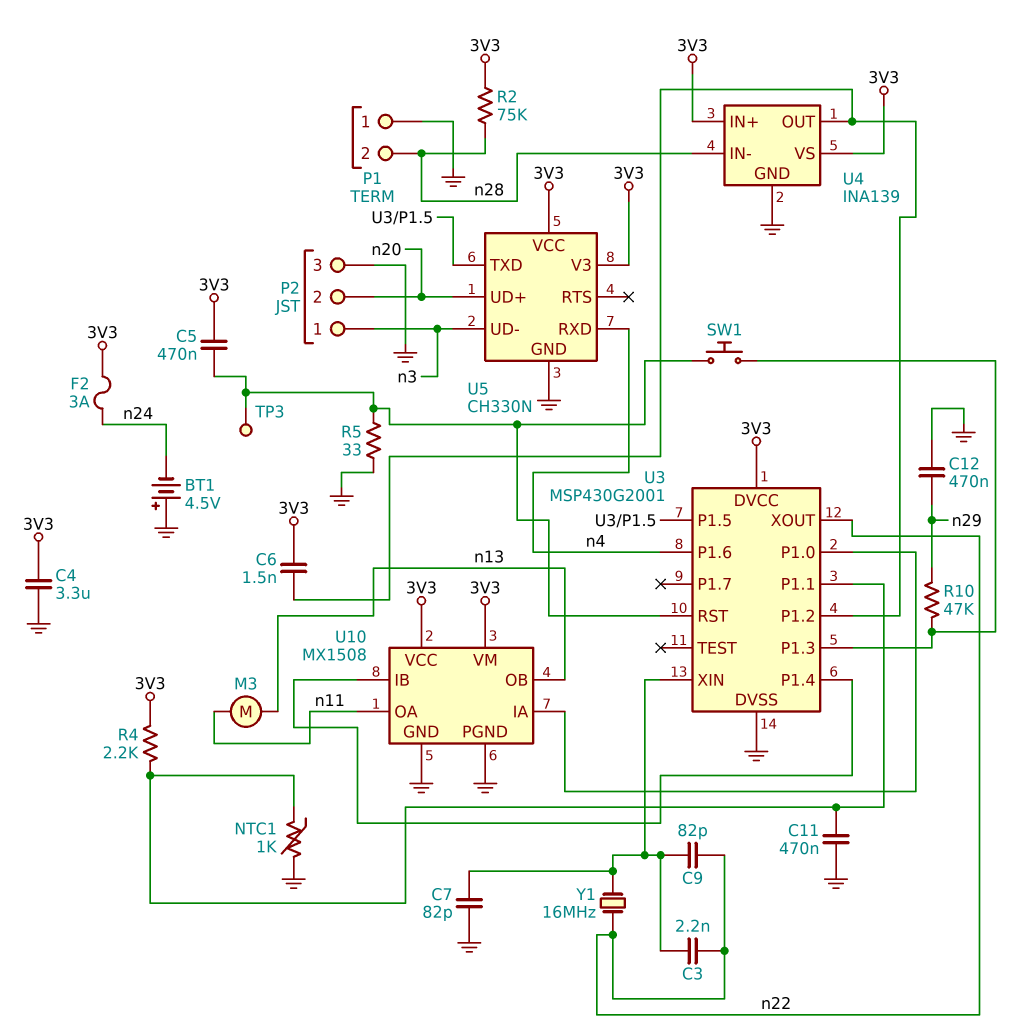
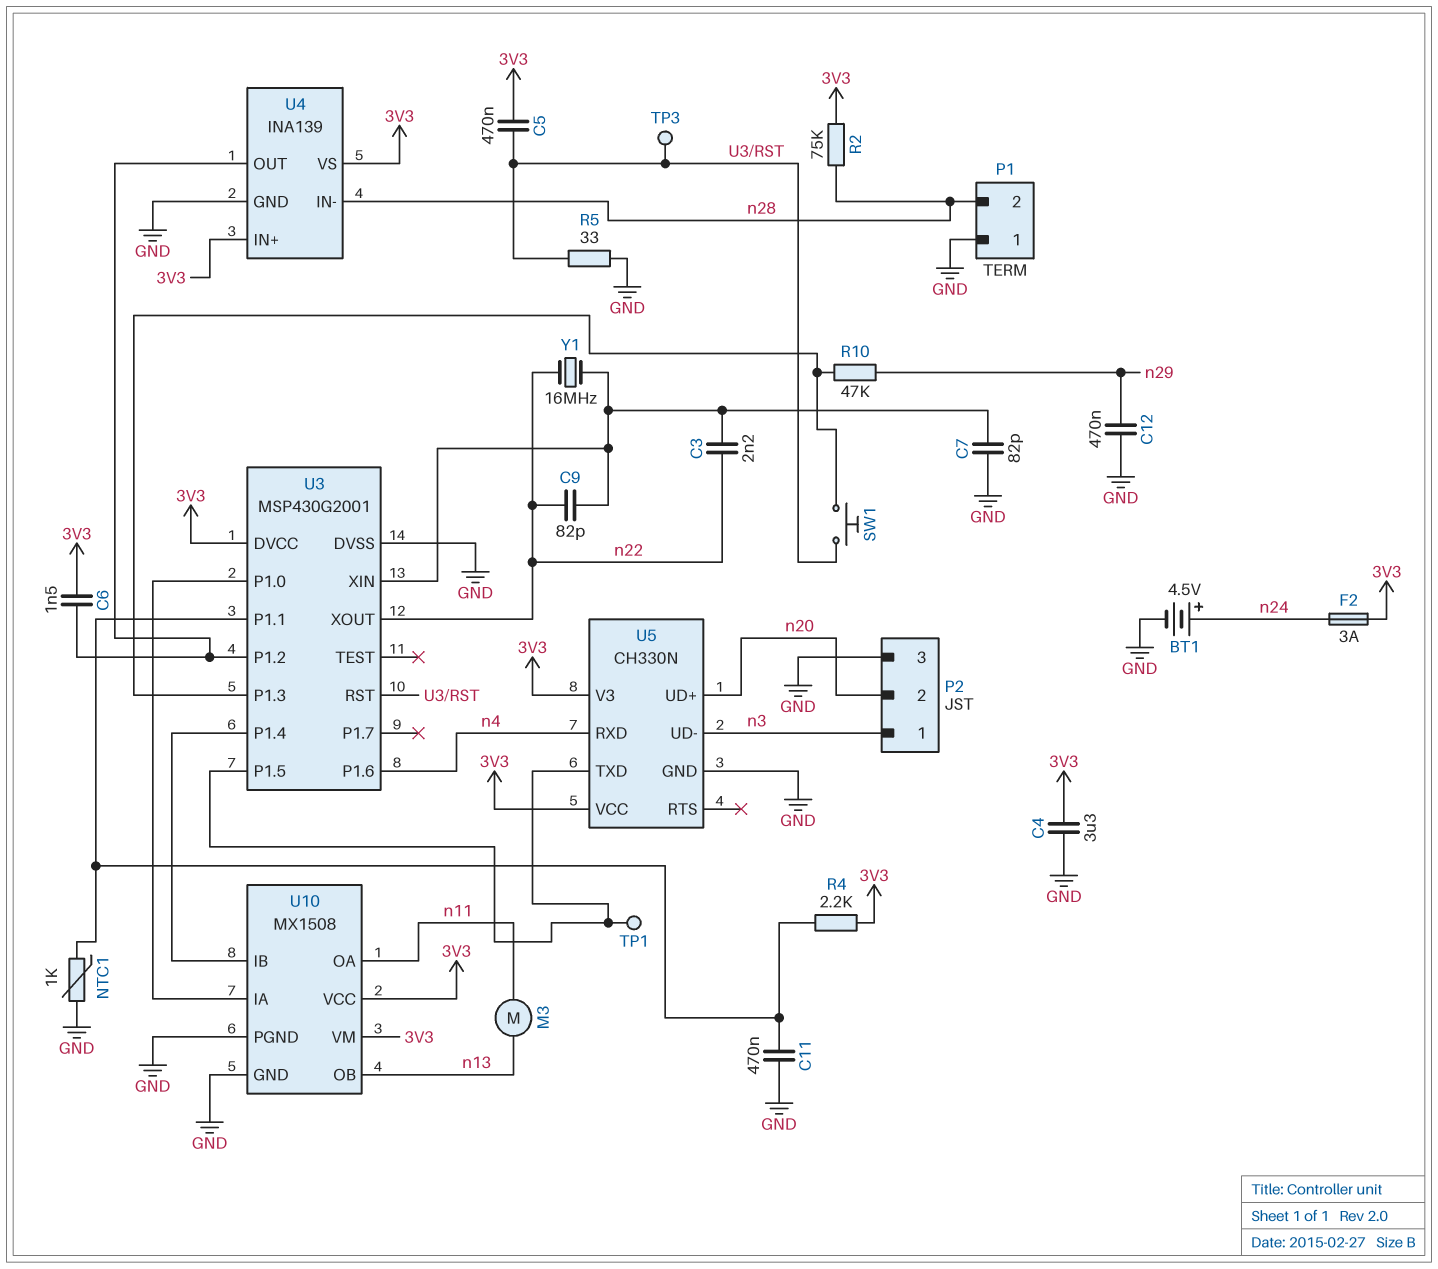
BT1: 4.5V (plus GND, minus n24) -> 4.5V (plus n24, minus GND)
TP1: none -> test point (U3/P1.5)

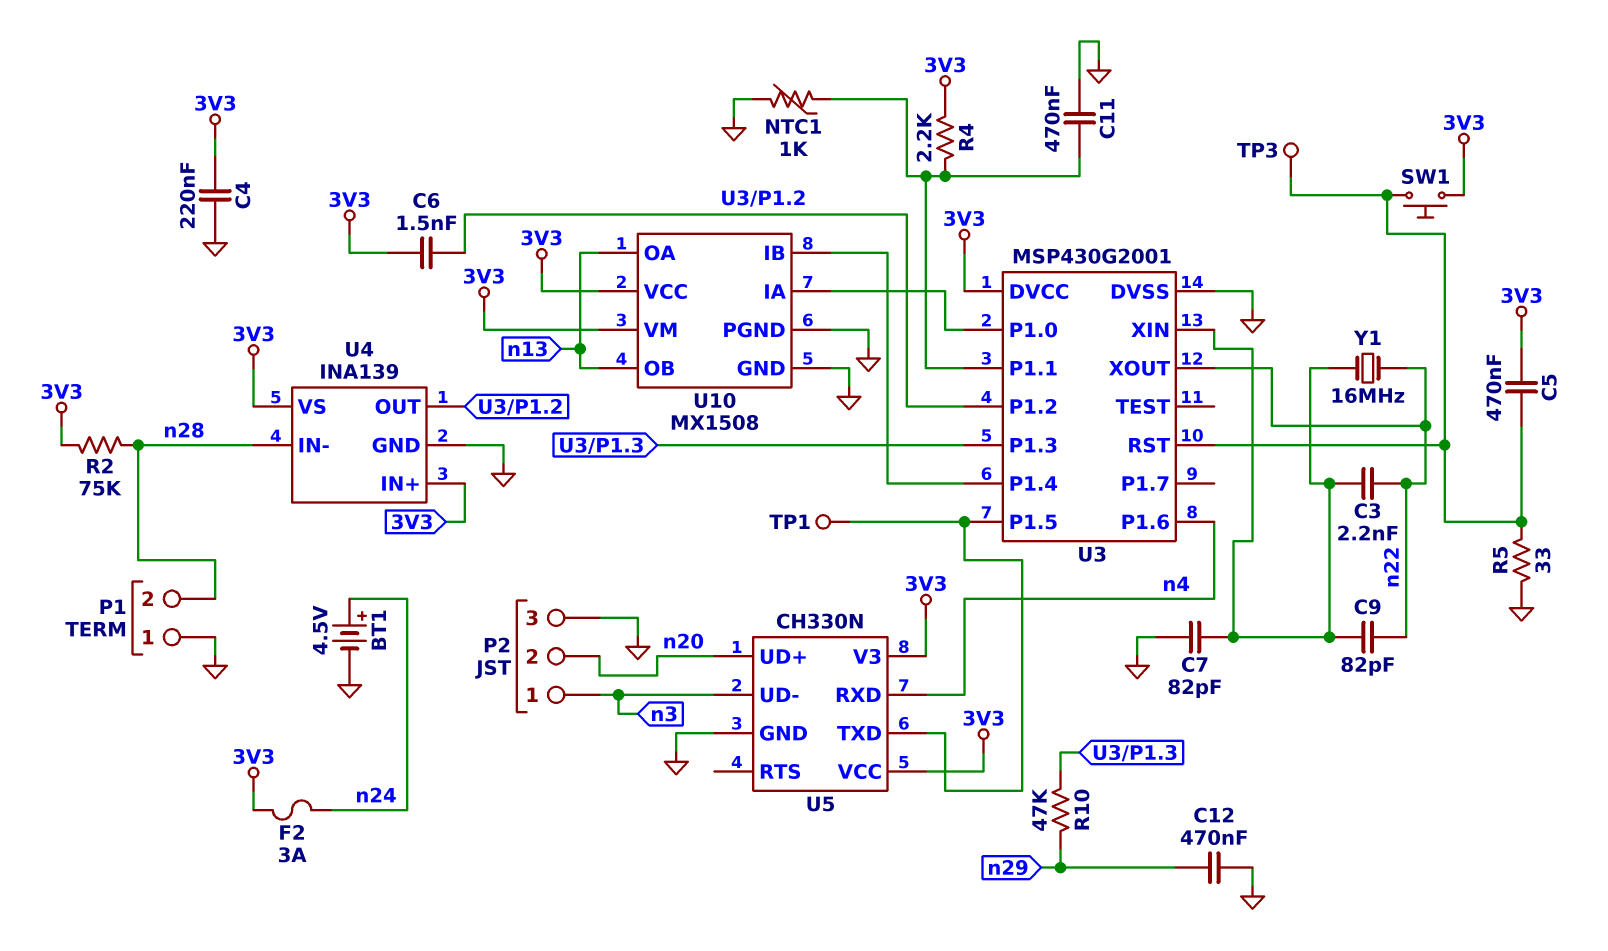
C4: 3.3uF (3V3, GND) -> 220nF (3V3, GND)
M3: motor (n11, n13) -> none
SW1: button (U3/P1.3, U3/RST) -> button (3V3, U3/RST)
U10 pin OA: n11 -> n13

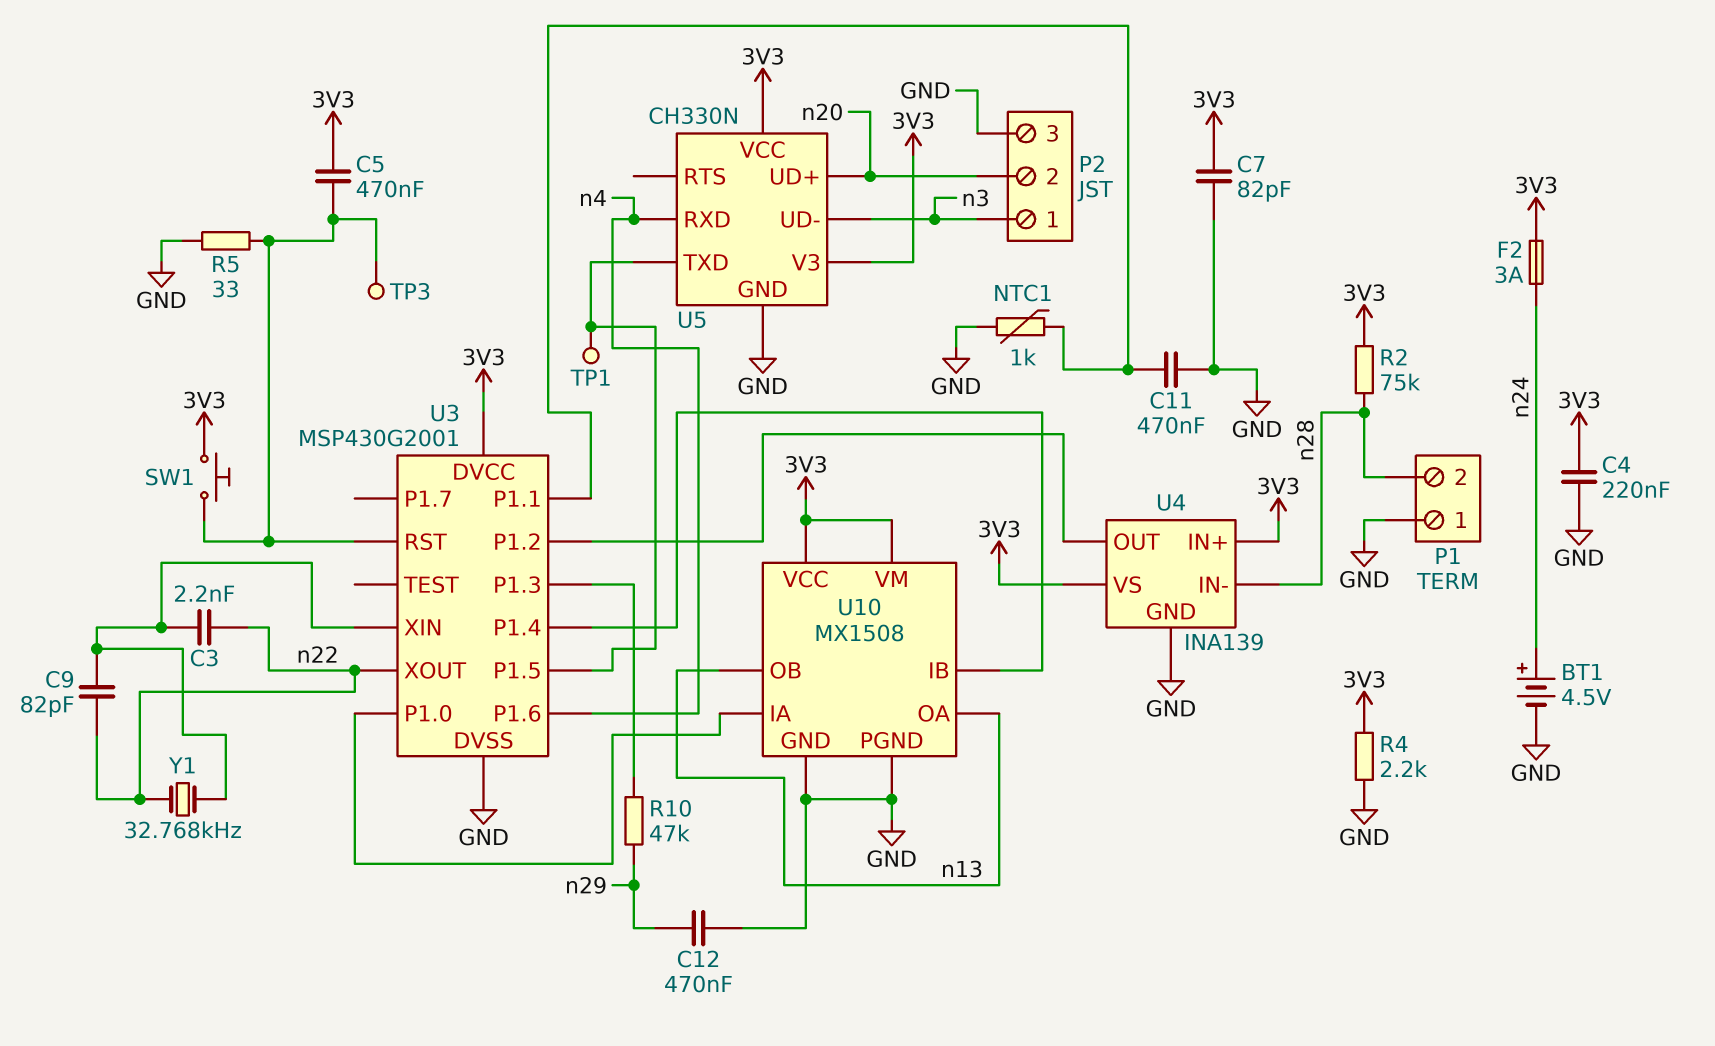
C6: 1.5nF (3V3, U3/P1.2) -> none
C7: 82pF (GND, U3/XIN) -> 82pF (3V3, GND)
R4: 2.2k (3V3, U3/P1.1) -> 2.2k (3V3, GND)
Y1: 16MHz (U3/XIN, n22) -> 32.768kHz (U3/XIN, n22)

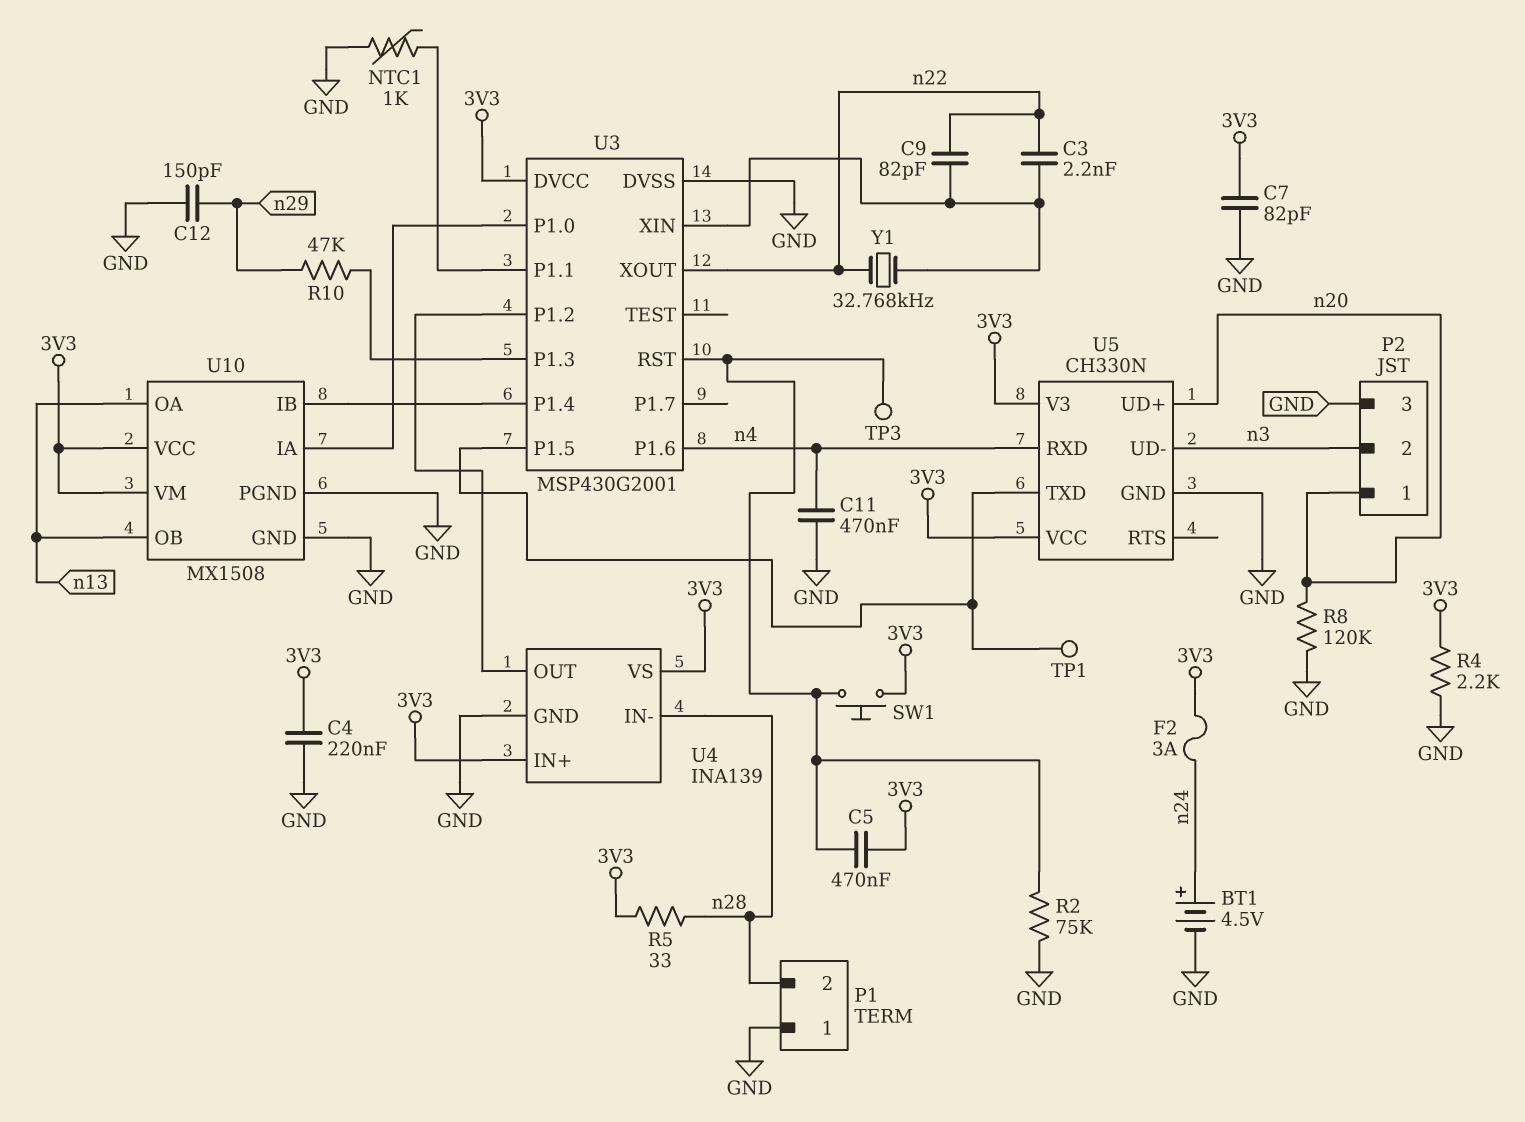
C11: 470nF (GND, U3/P1.1) -> 470nF (GND, n4)
C12: 470nF (GND, n29) -> 150pF (GND, n29)
P2 pin 1: n3 -> n20
P2 pin 2: n20 -> n3
R2: 75k (3V3, n28) -> 75k (GND, U3/RST)
R5: 33 (GND, U3/RST) -> 33 (3V3, n28)
R8: none -> 120k (GND, n20)

